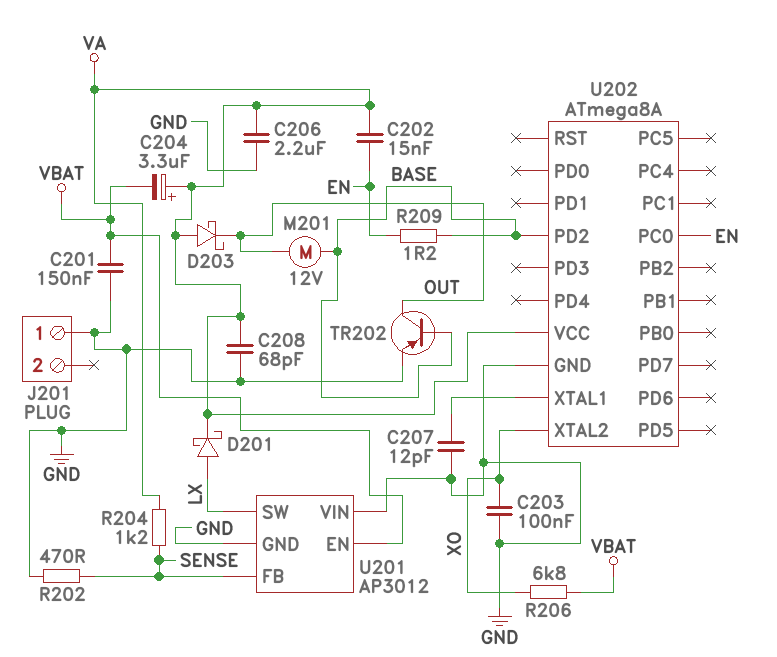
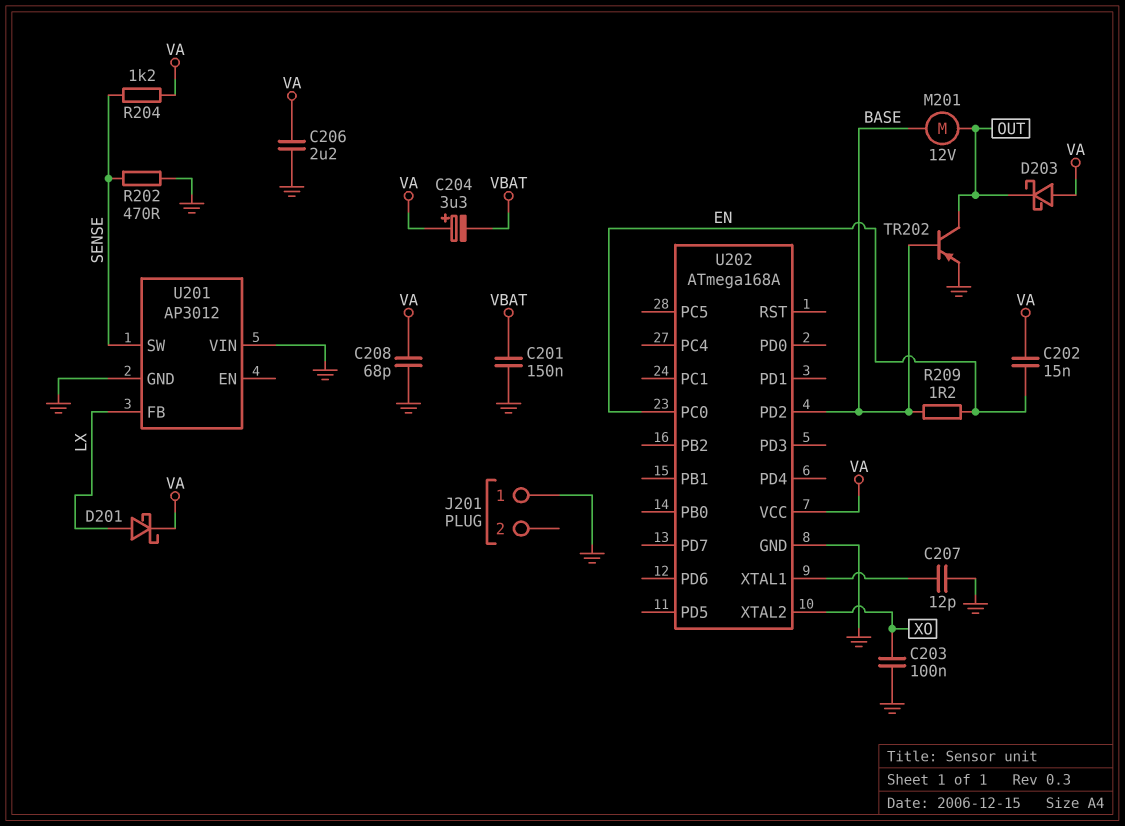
R206: 6.8k (VBAT, XO) -> none
U201 pin EN: VBAT -> none
U201 pin FB: SENSE -> LX
U201 pin SW: LX -> SENSE
U202: ATmega8A -> ATmega168A

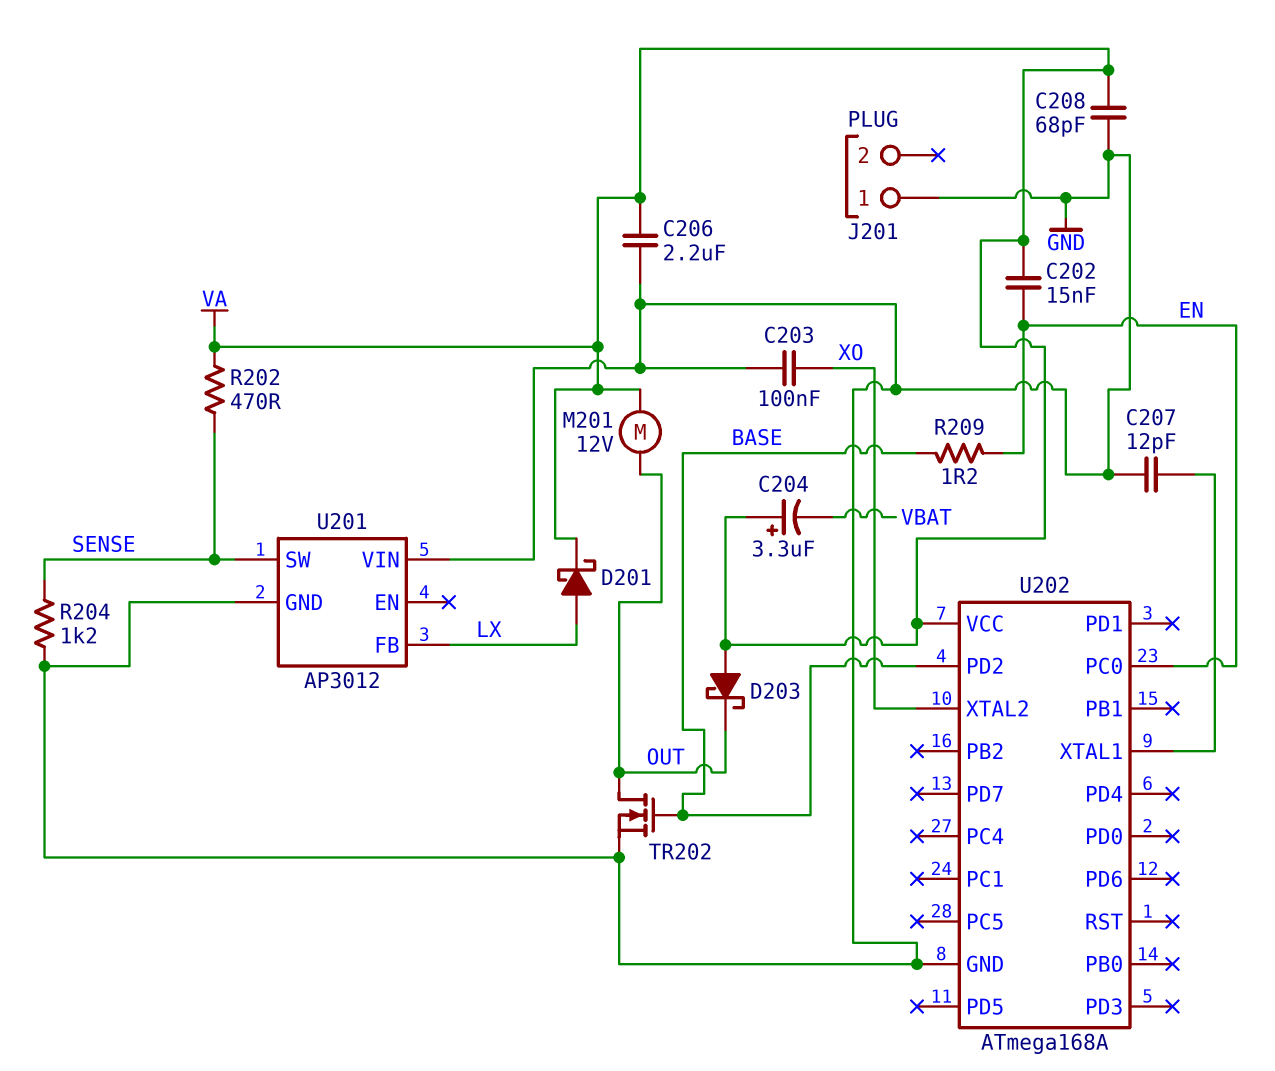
C201: 150nF (GND, VBAT) -> none
M201: motor 12V (BASE, OUT) -> motor 12V (OUT, VA)
R202: 470 (GND, SENSE) -> 470 (SENSE, VA)
R204: 1.2k (SENSE, VA) -> 1.2k (GND, SENSE)
TR202: PNP (B BASE, C OUT, E GND) -> NMOS (G BASE, D OUT, S GND)

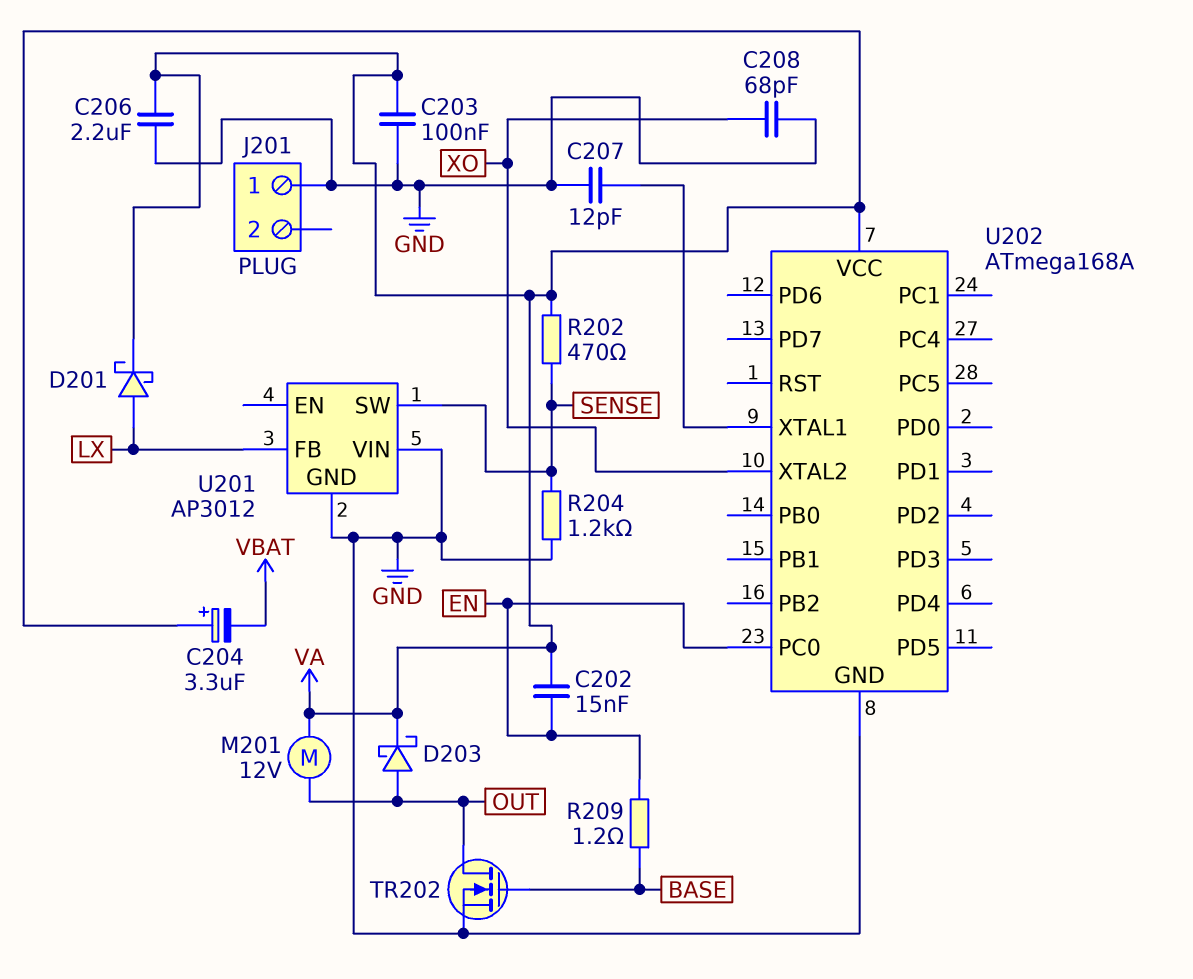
C203: 100nF (GND, XO) -> 100nF (GND, VA)
C208: 68pF (GND, VA) -> 68pF (GND, XO)
D203: schottky (A VA, K OUT) -> schottky (A OUT, K VA)
U202 pin PD2: BASE -> none

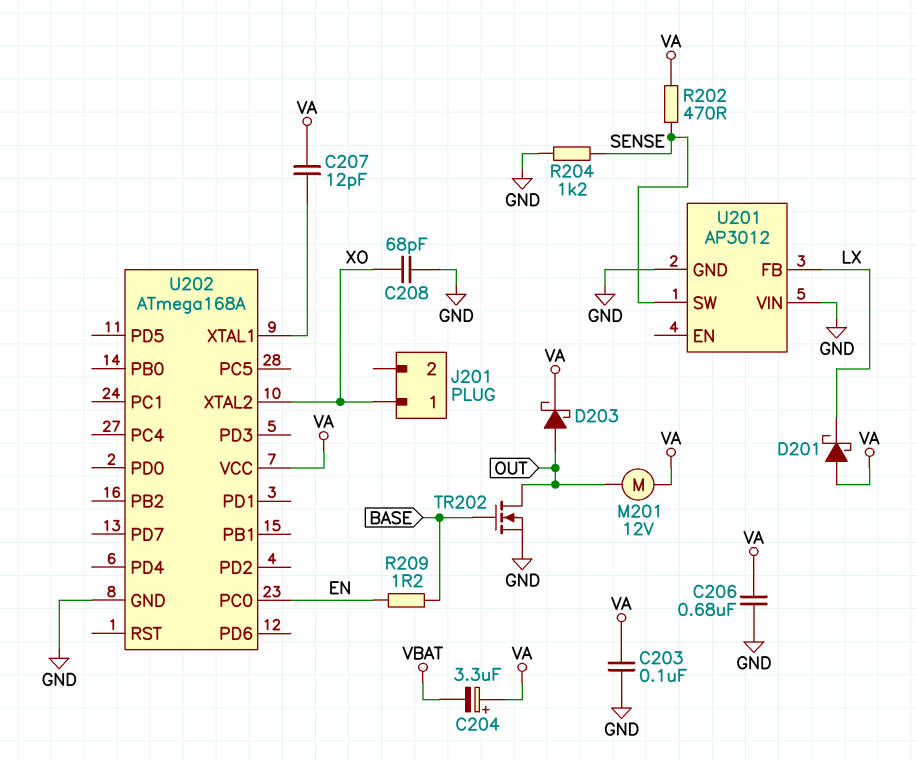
C202: 15nF (EN, VA) -> none
C206: 2.2uF (GND, VA) -> 680nF (GND, VA)
C207: 12pF (GND, U202/XTAL1) -> 12pF (U202/XTAL1, VA)
D201: schottky (A LX, K VA) -> schottky (A VA, K LX)
J201 pin 1: GND -> XO

